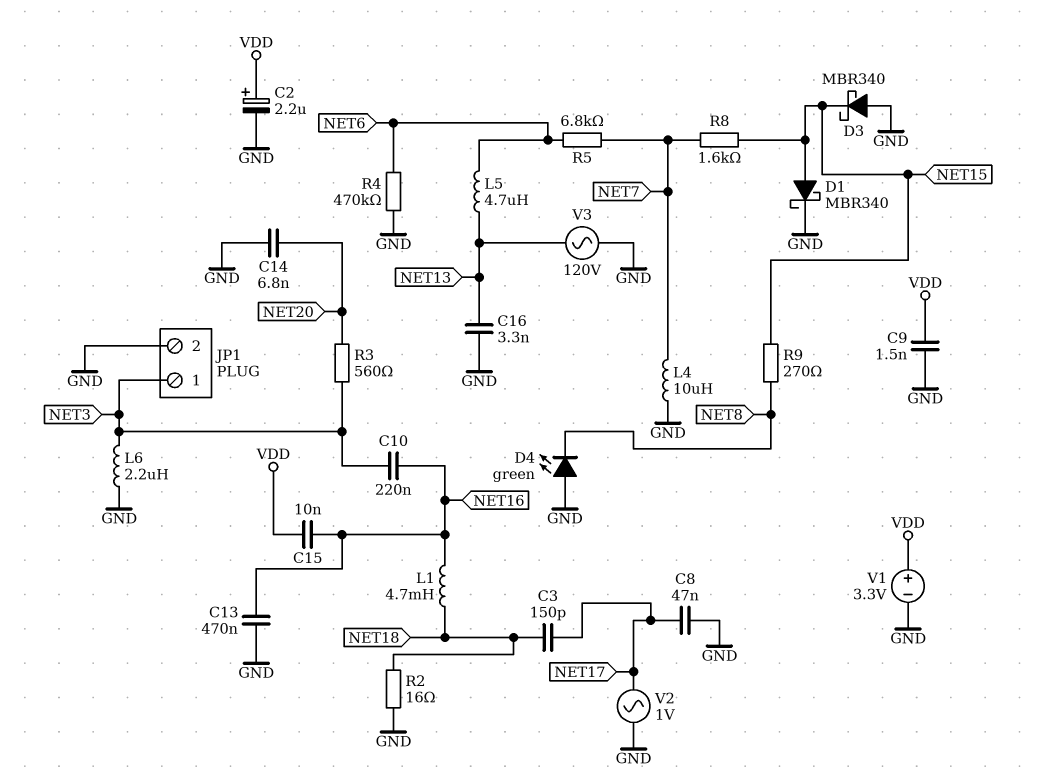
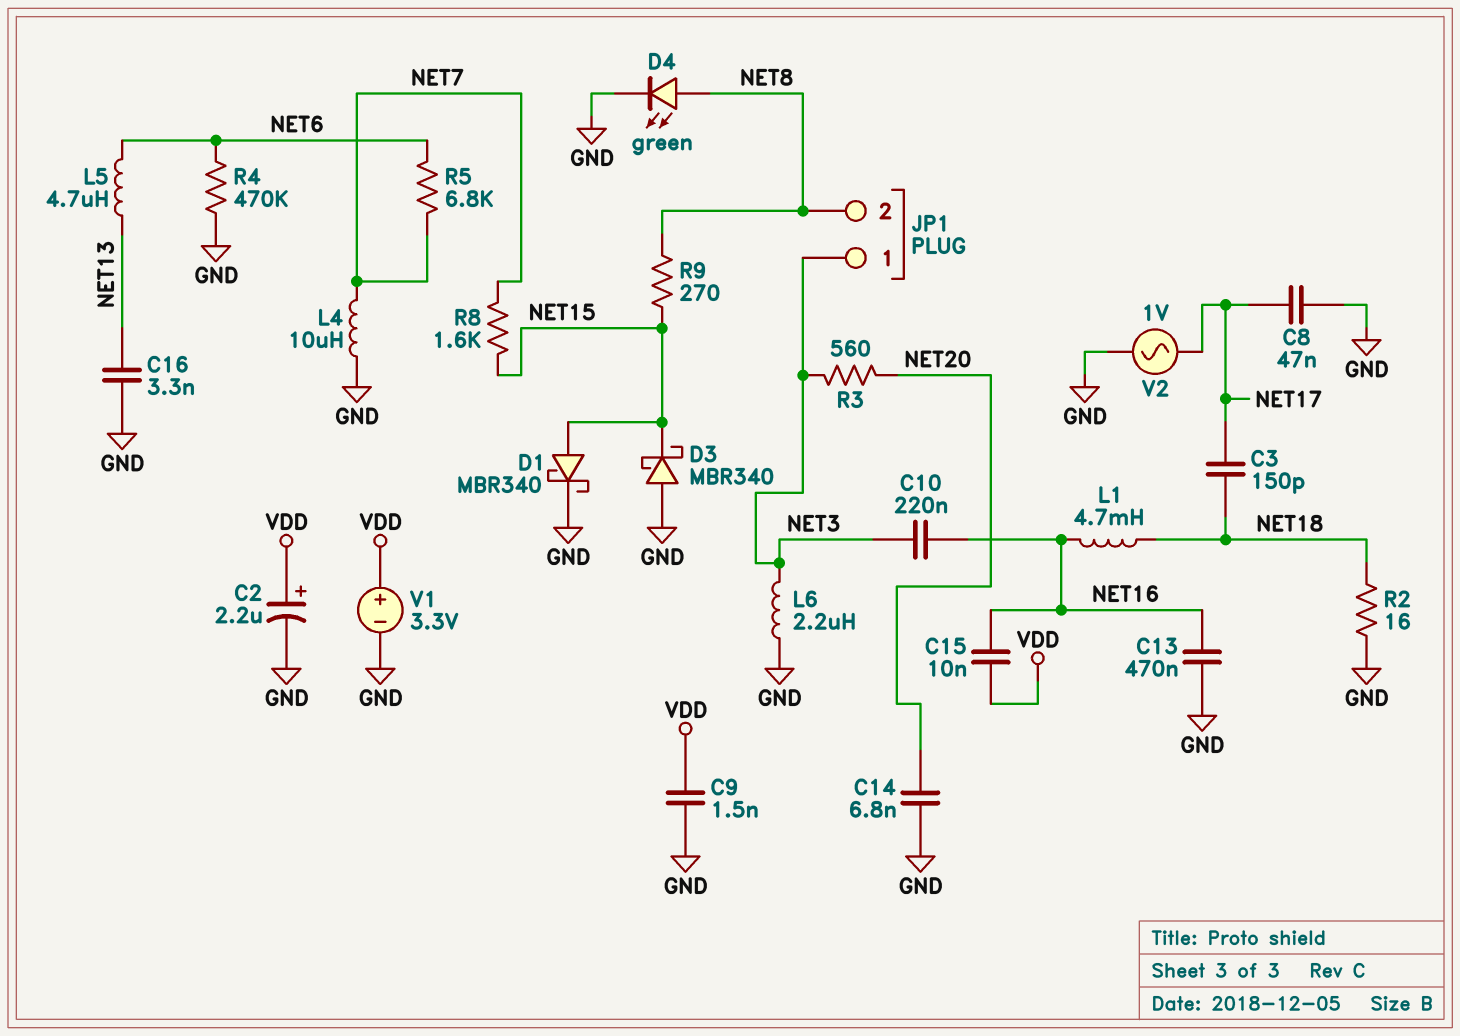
D4: LED green (A GND, K NET8) -> LED green (A NET8, K GND)
JP1 pin 2: GND -> NET8
V3: AC 120V (GND, NET13) -> none

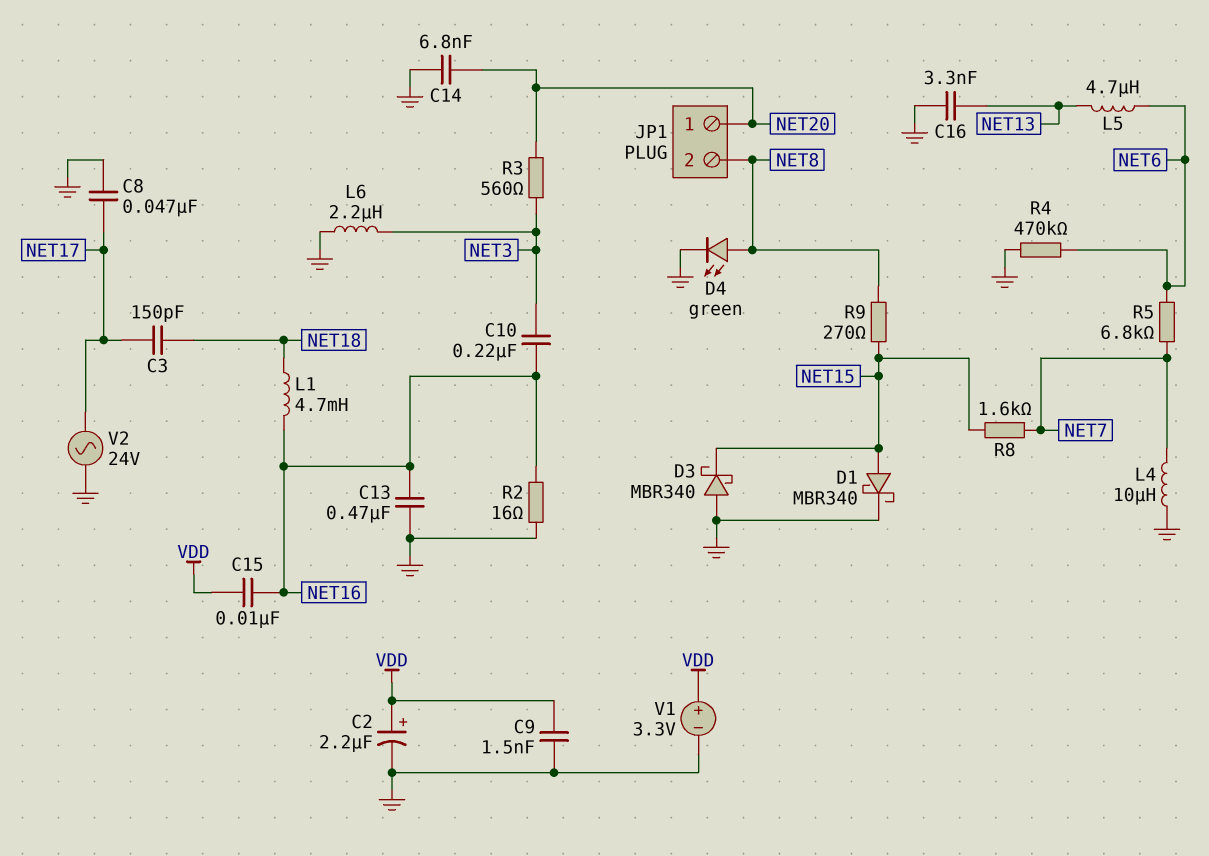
JP1 pin 1: NET3 -> NET20
R2: 16 (GND, NET18) -> 16 (GND, NET16)
V2: AC 1V (GND, NET17) -> AC 24V (GND, NET17)

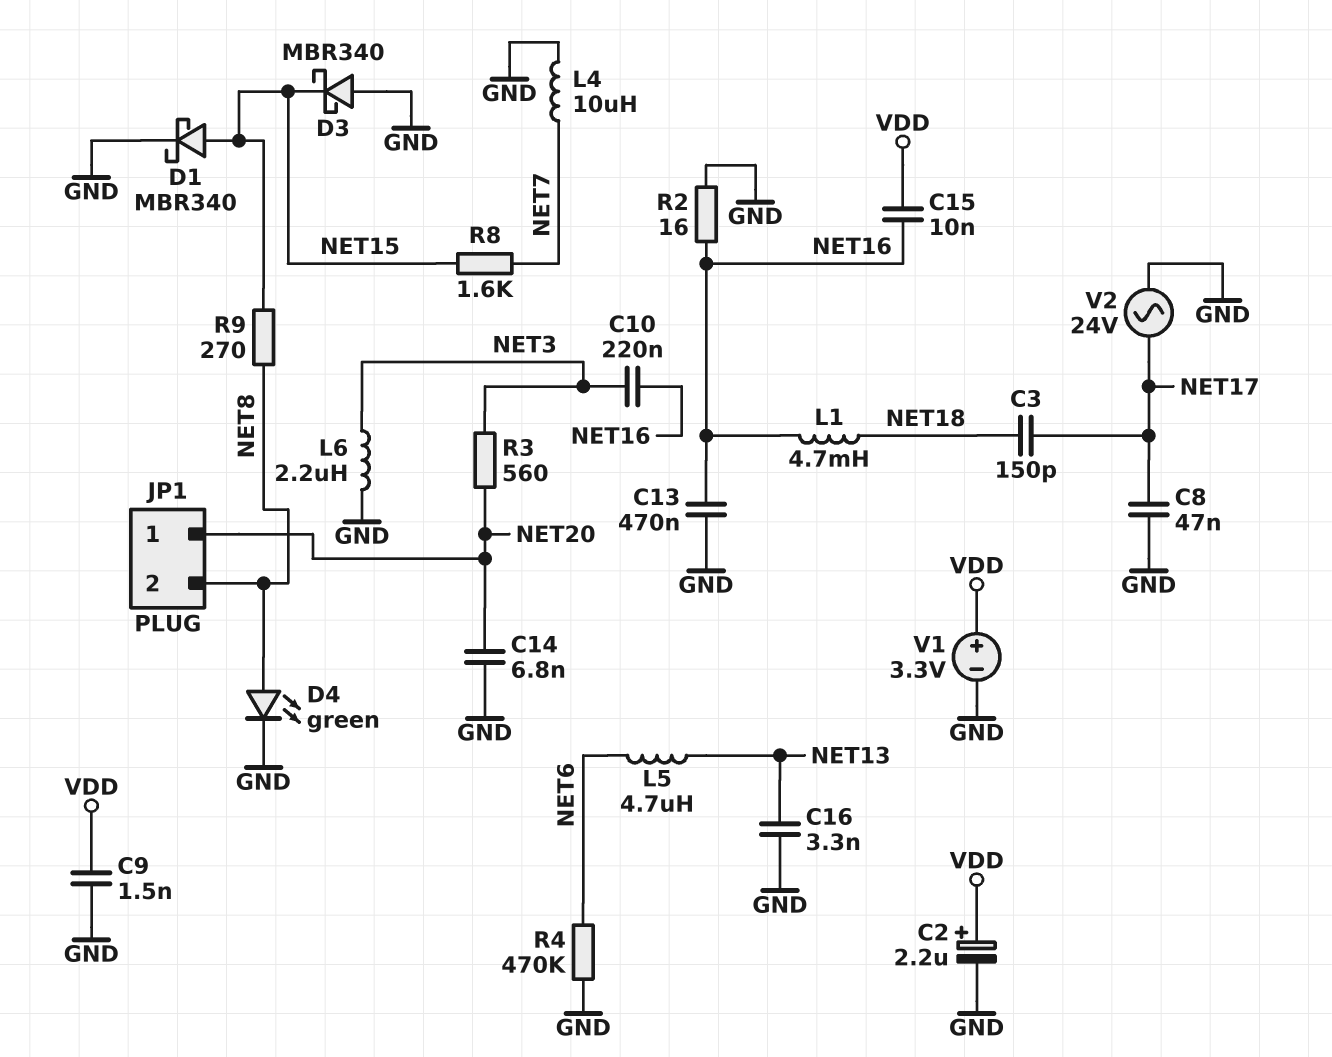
R5: 6.8k (NET6, NET7) -> none

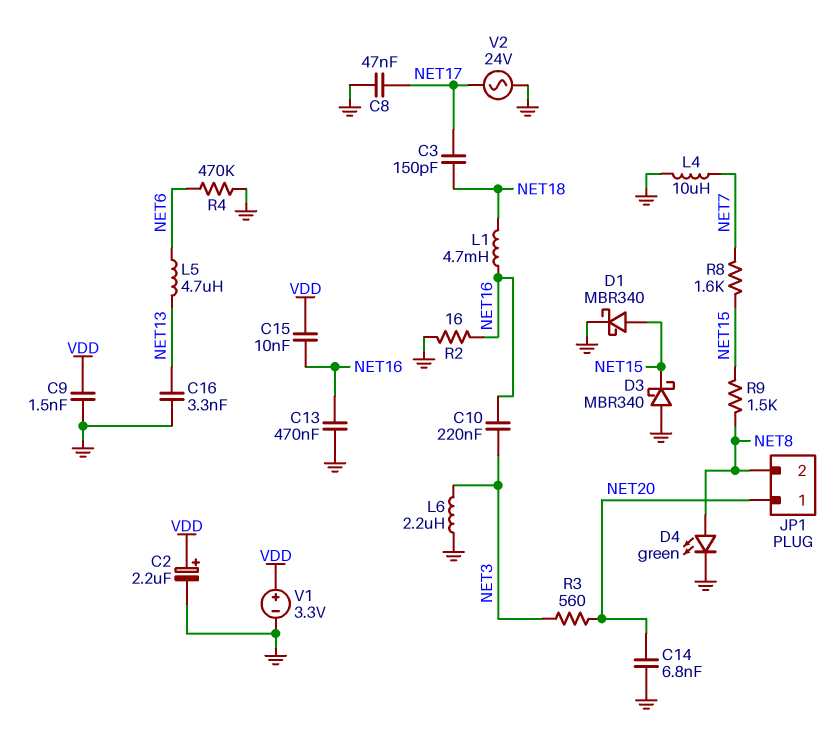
R9: 270 (NET8, NET15) -> 1.5k (NET8, NET15)

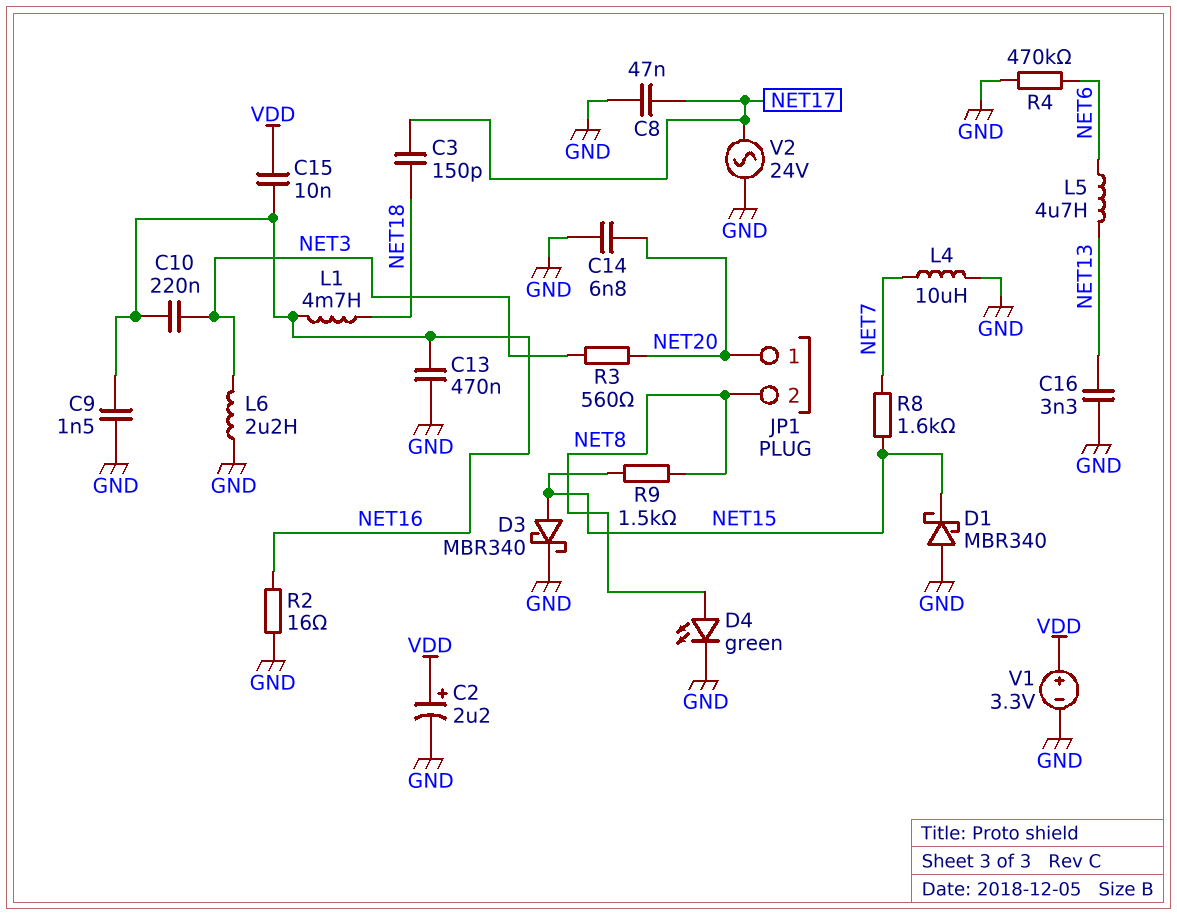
C9: 1.5nF (GND, VDD) -> 1.5nF (GND, NET16)
D1: schottky MBR340 (A NET15, K GND) -> schottky MBR340 (A GND, K NET15)
D3: schottky MBR340 (A GND, K NET15) -> schottky MBR340 (A NET15, K GND)

